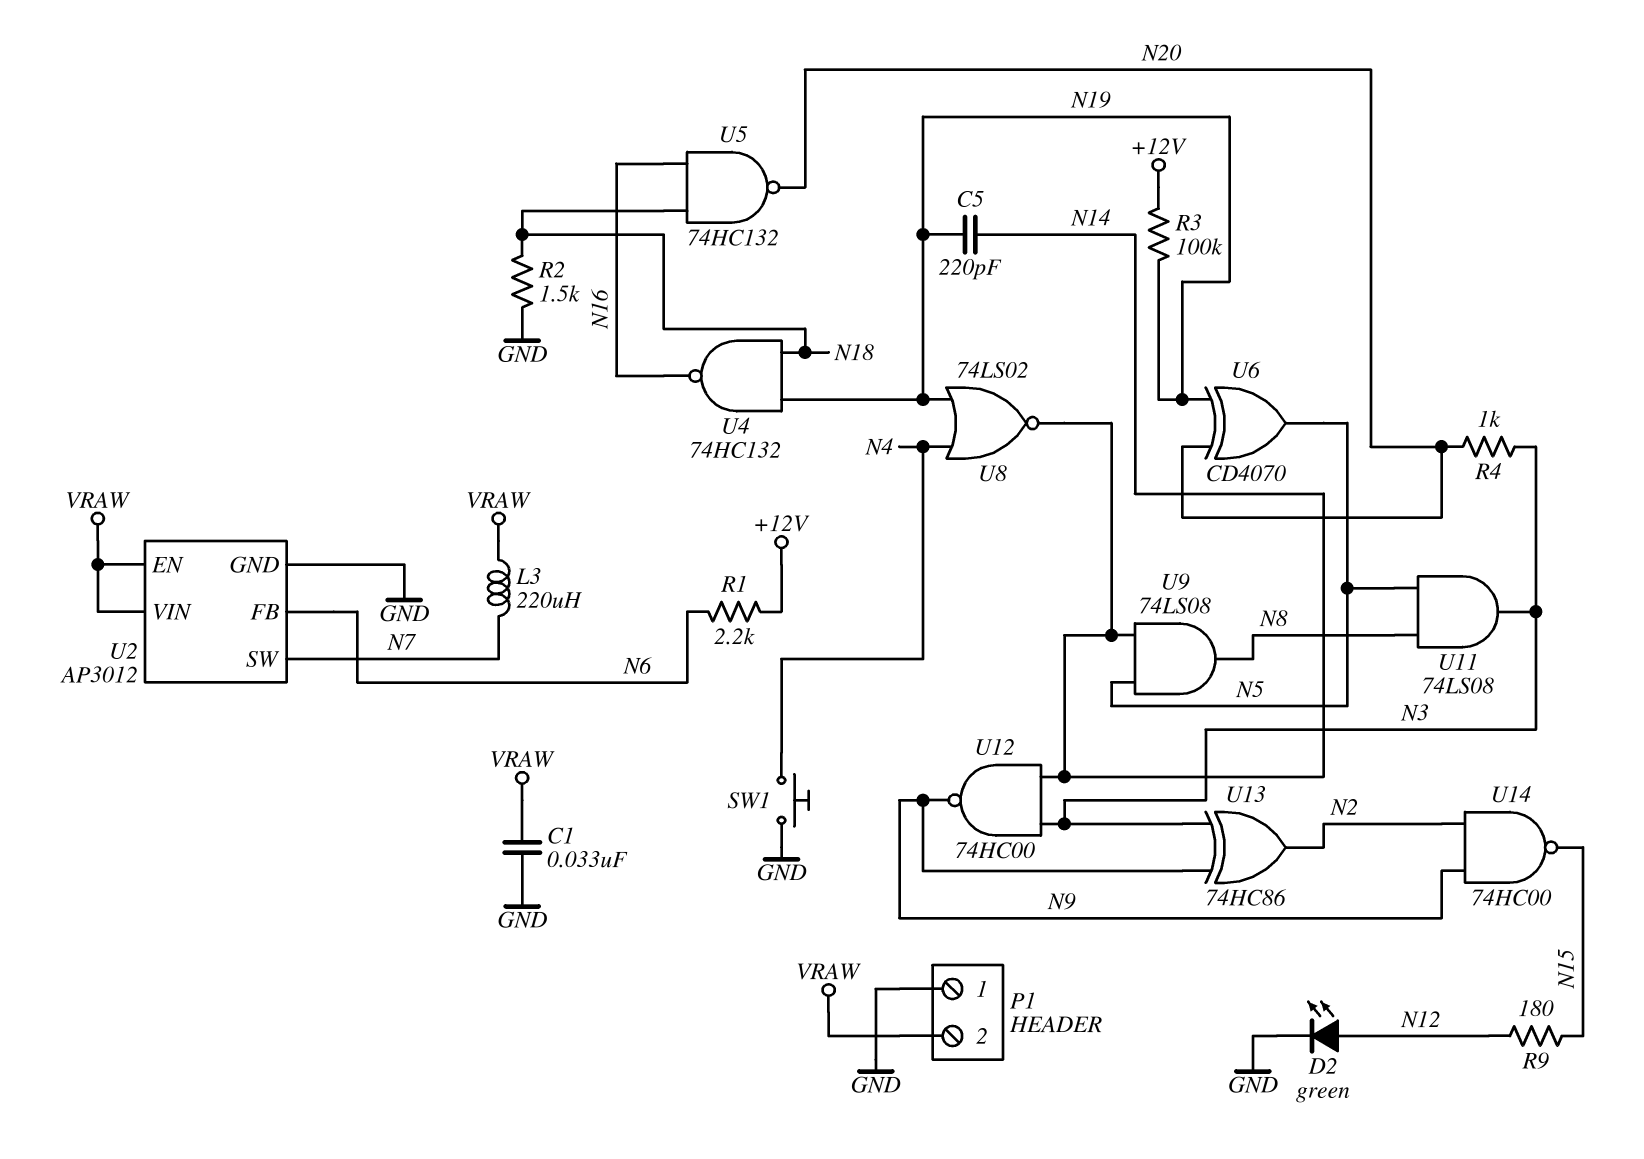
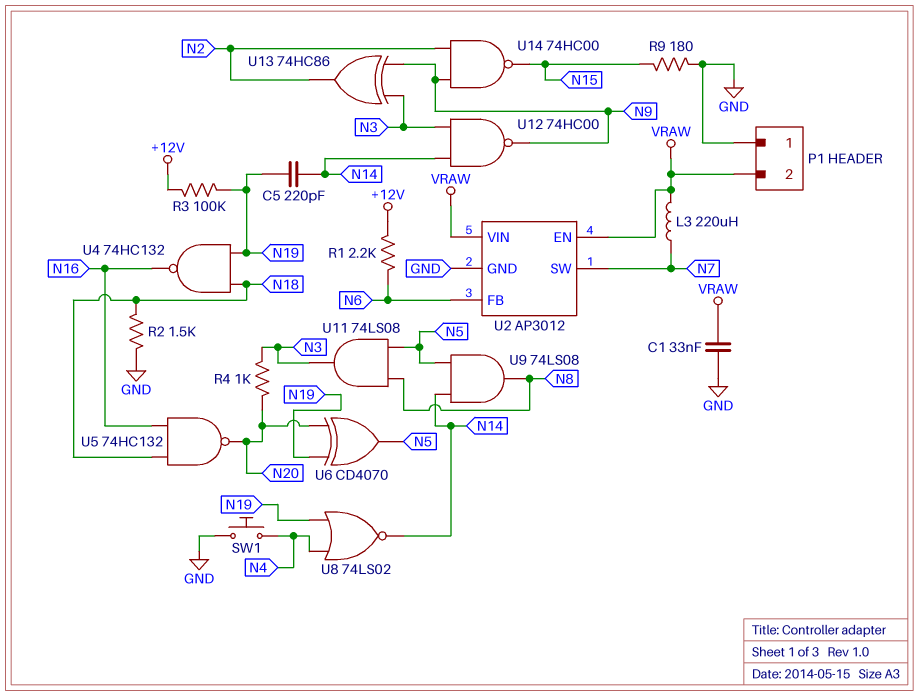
D2: LED green (A N12, K GND) -> none
R9: 180 (N12, N15) -> 180 (GND, N15)

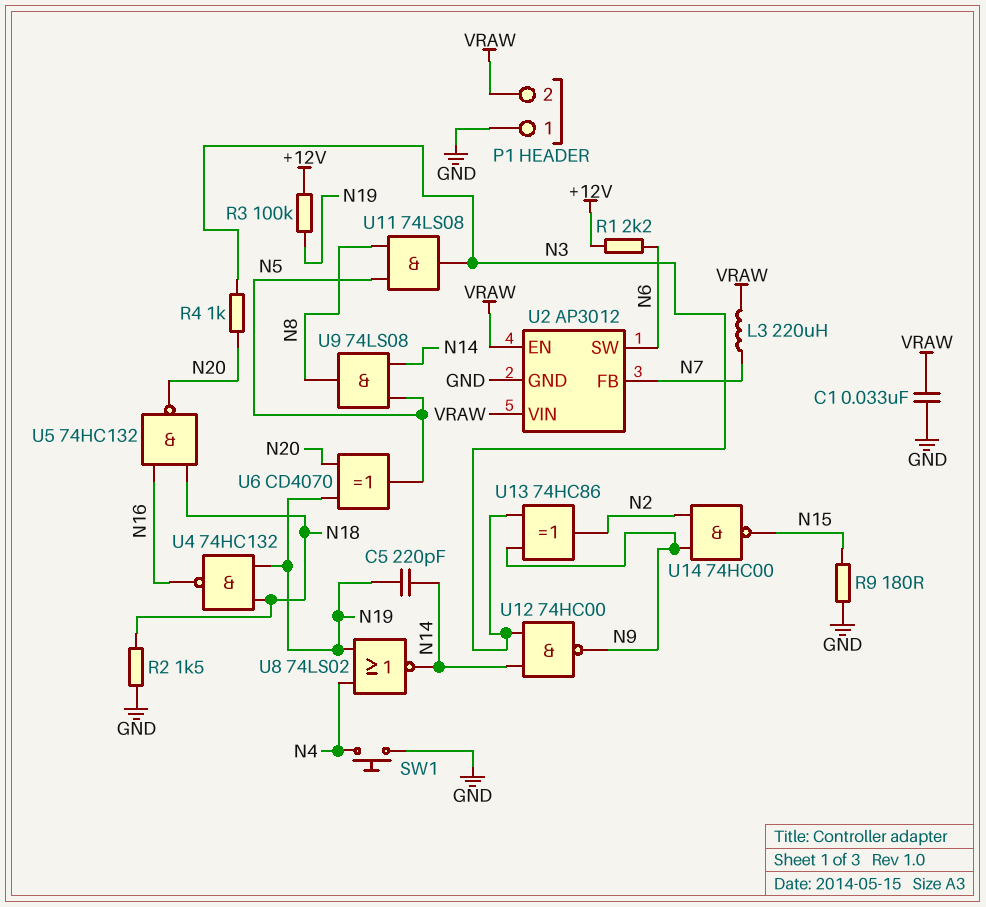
U2 pin FB: N6 -> N7
U2 pin SW: N7 -> N6

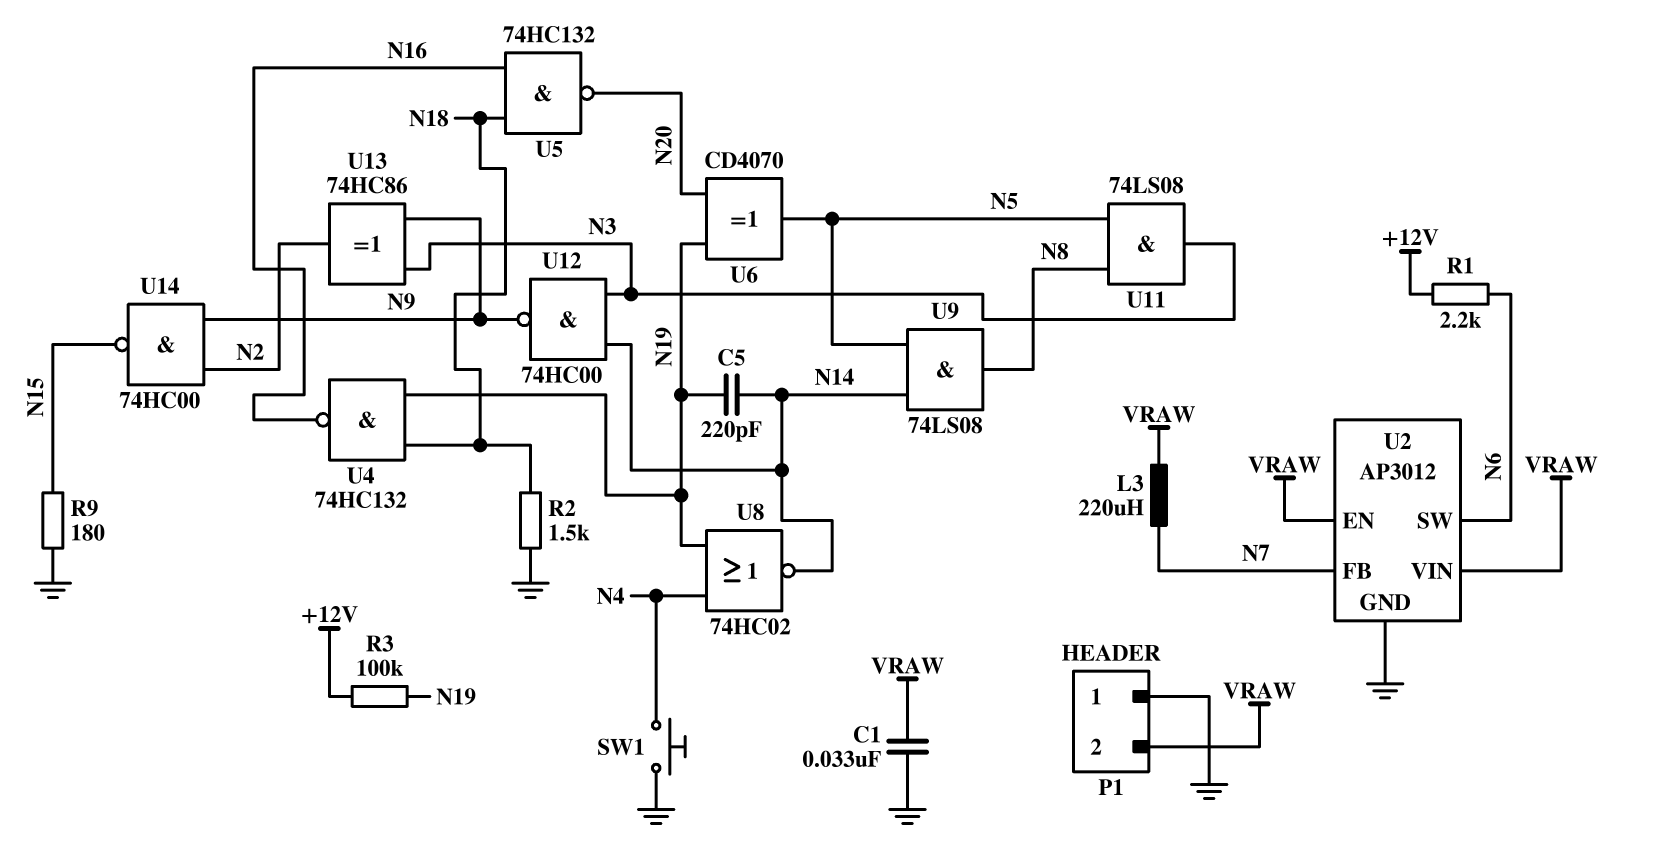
R4: 1k (N3, N20) -> none
U8: NOR 74LS02 (in N4, in N19, out N14) -> NOR 74HC02 (in N4, in N19, out N14)

